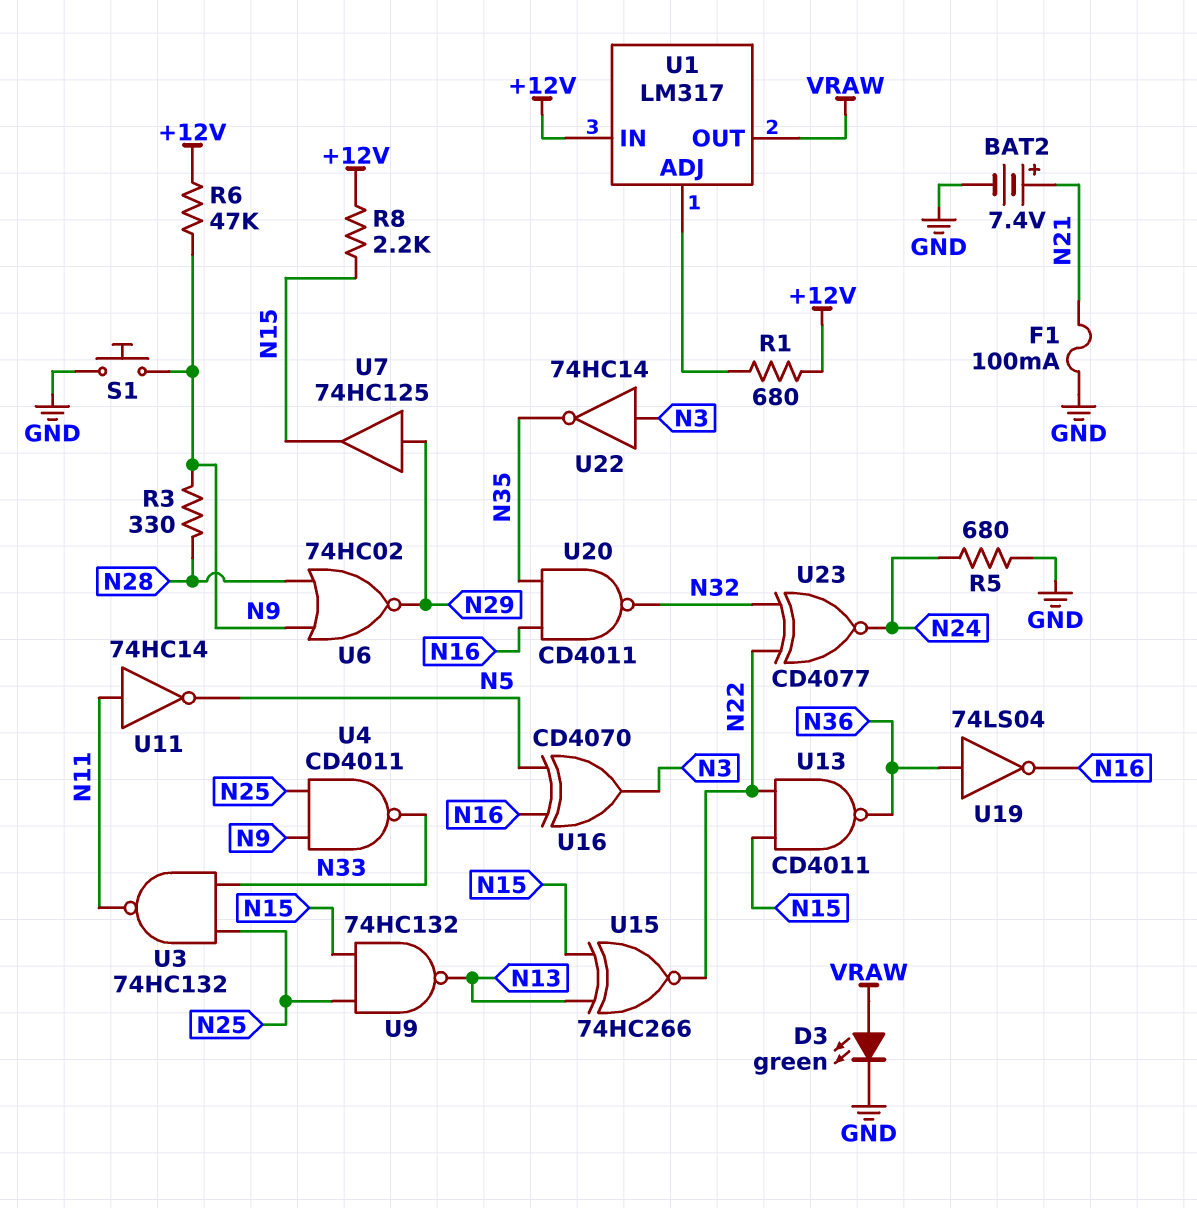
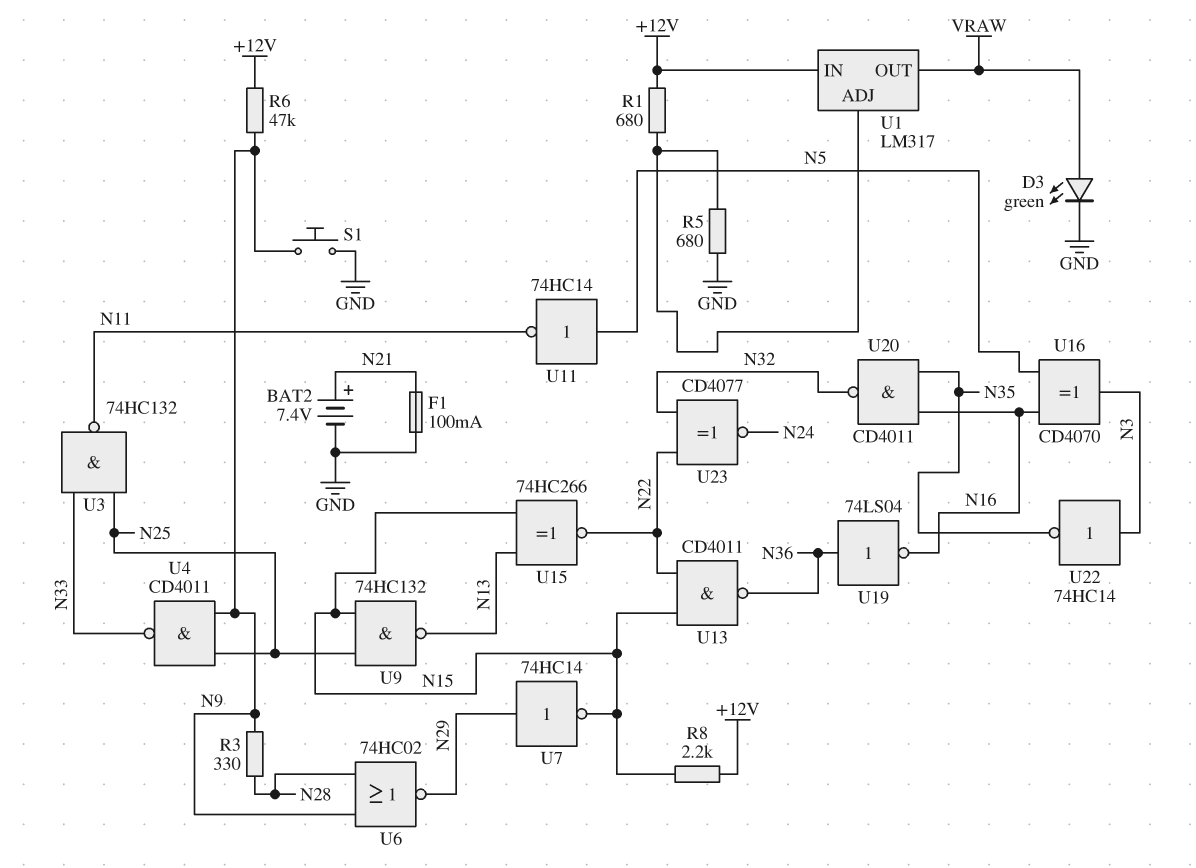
R5: 680 (GND, N24) -> 680 (GND, U1/ADJ)
U7: buffer 74HC125 (in N29, out N15) -> NOT 74HC14 (in N29, out N15)
U11: NOT 74HC14 (in N11, out N5) -> NOT 74HC14 (in N5, out N11)

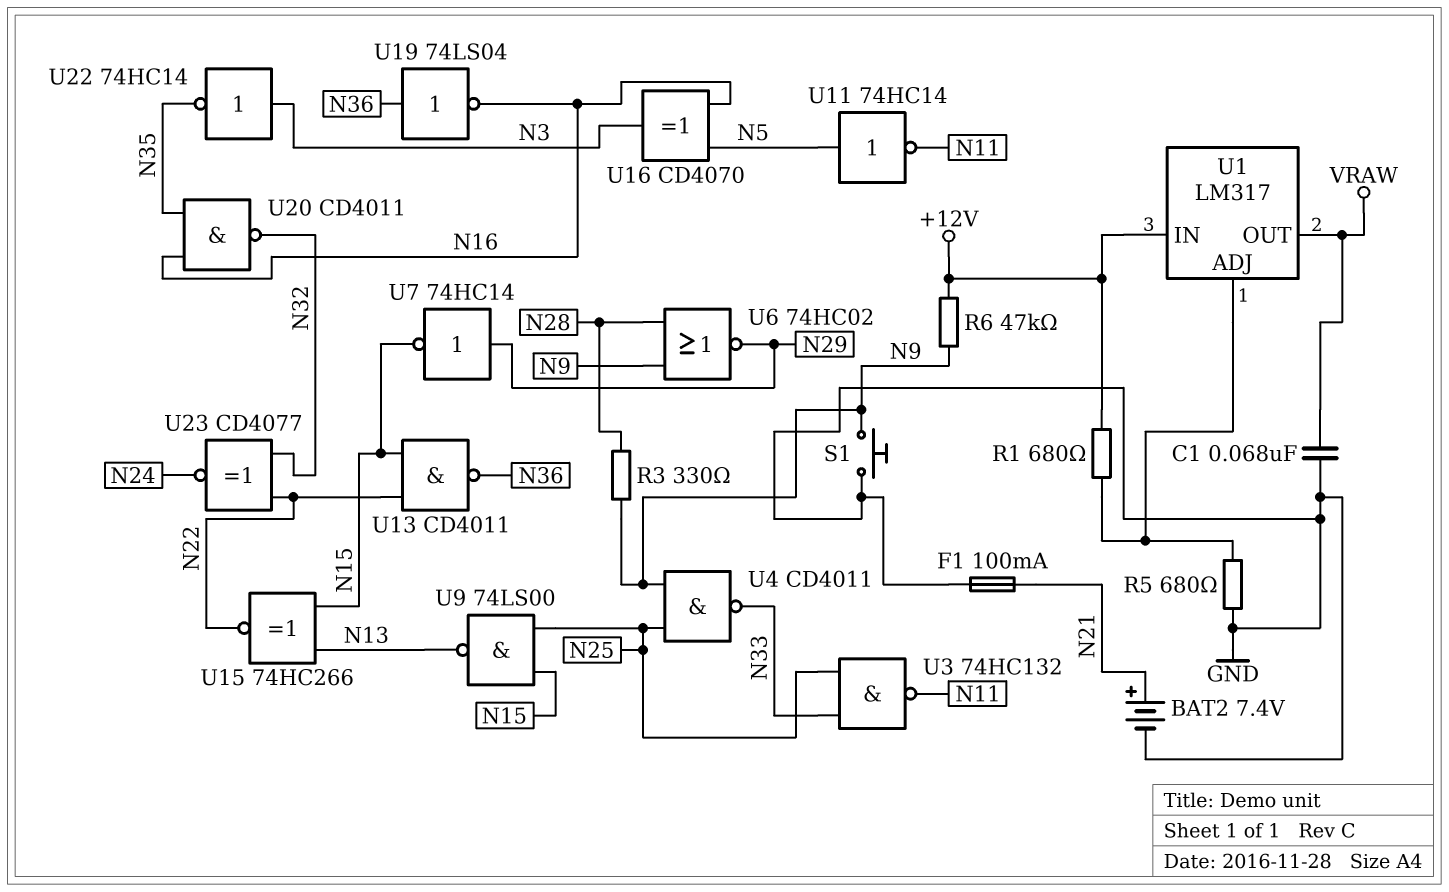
C1: none -> 68nF (GND, VRAW)
D3: LED green (A VRAW, K GND) -> none
R8: 2.2k (+12V, N15) -> none
U9: NAND 74HC132 (in N15, in N25, out N13) -> NAND 74LS00 (in N15, in N25, out N13)

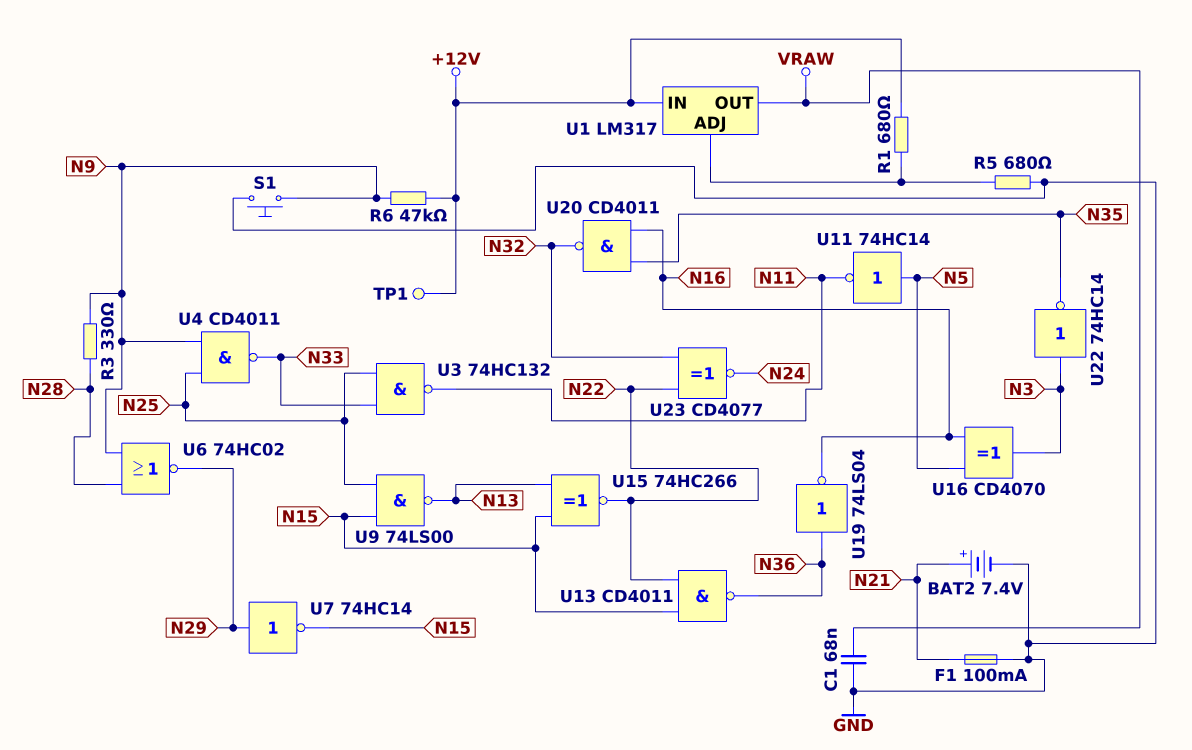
TP1: none -> test point (+12V)

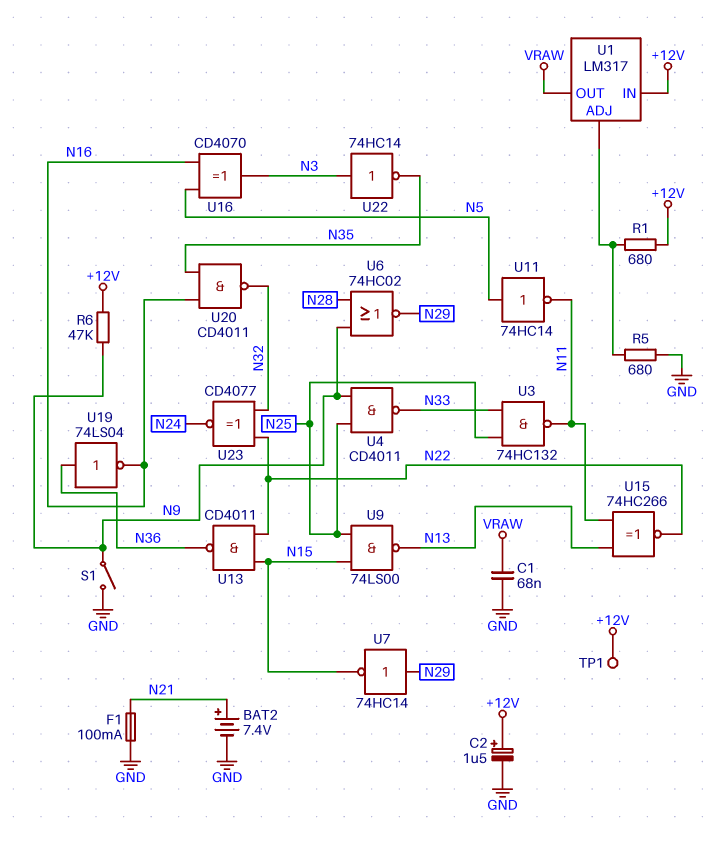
C2: none -> 1.5uF (plus +12V, minus GND)
R3: 330 (N9, N28) -> none
S1: button (GND, N9) -> switch (GND, N9)
U15: XNOR 74HC266 (in N13, in N15, out N22) -> XNOR 74HC266 (in N11, in N13, out N22)

